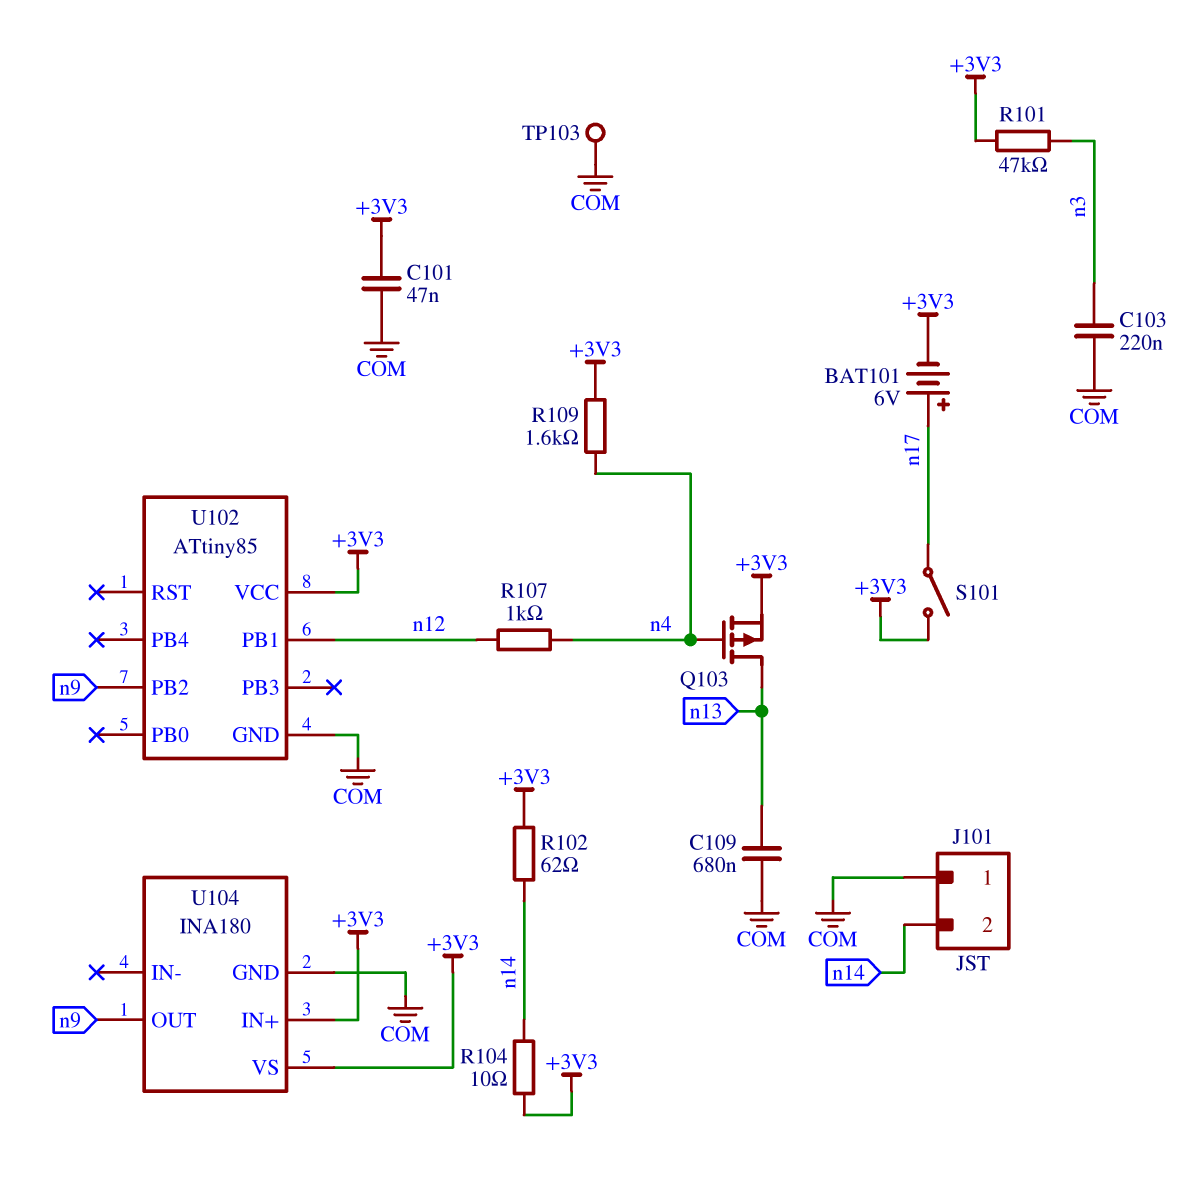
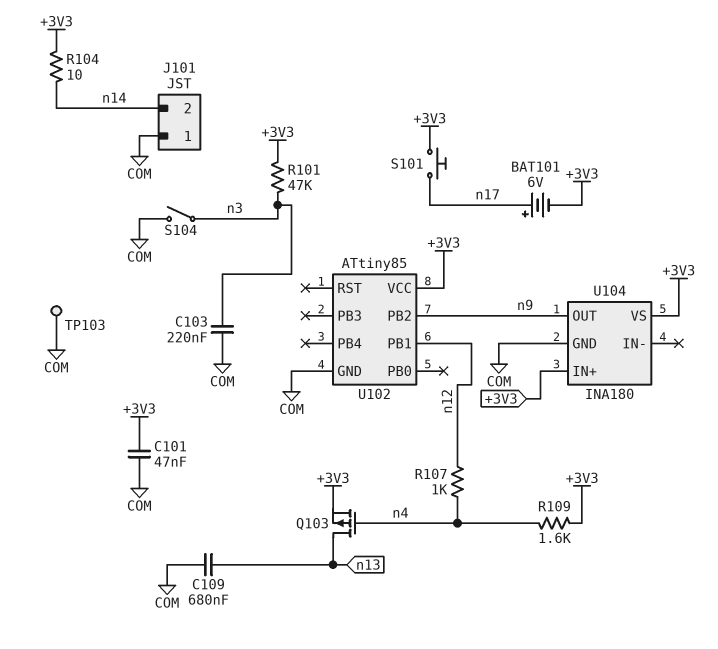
R102: 62 (+3V3, n14) -> none
S101: switch (+3V3, n17) -> button (+3V3, n17)
S104: none -> switch (COM, n3)

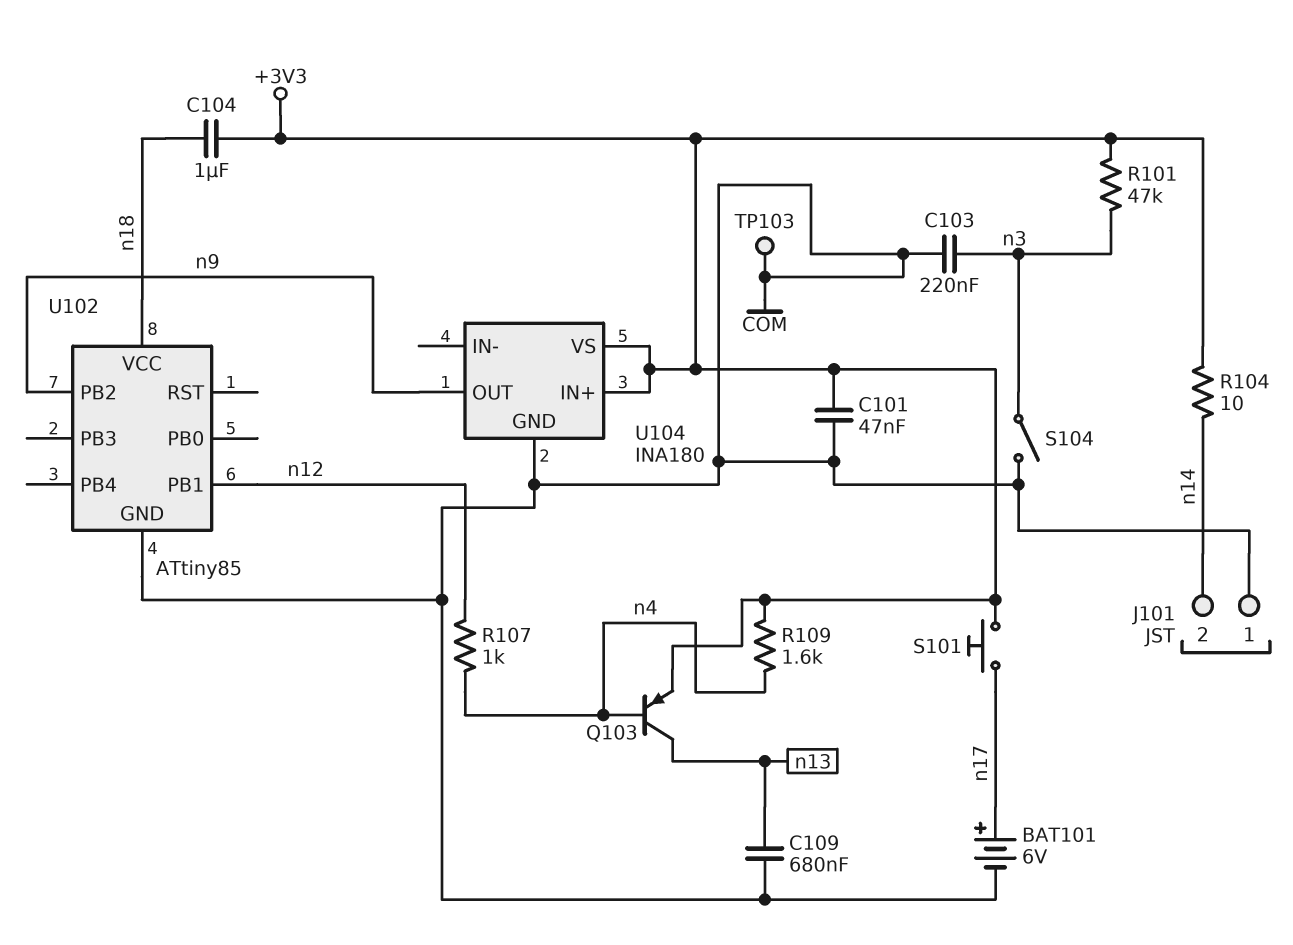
BAT101: 6V (plus n17, minus +3V3) -> 6V (plus n17, minus COM)
C104: none -> 1uF (+3V3, n18)
Q103: PMOS (G n4, D n13, S +3V3) -> PNP (B n4, C n13, E +3V3)
U102 pin VCC: +3V3 -> n18

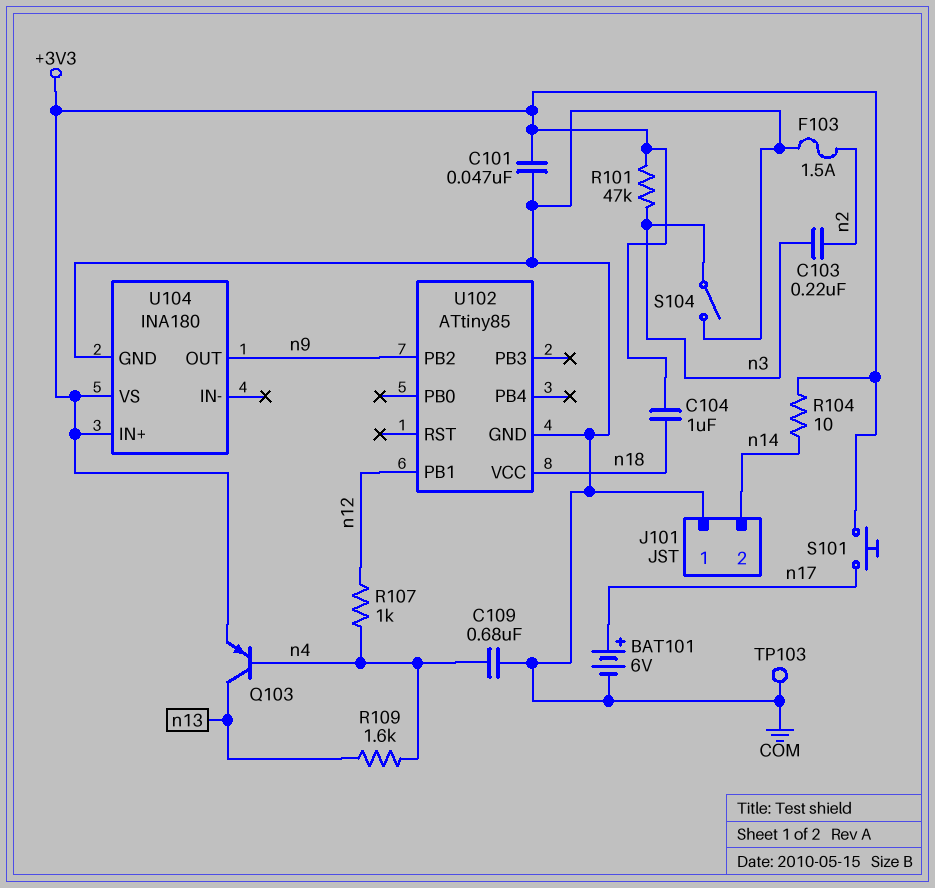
C103: 220nF (COM, n3) -> 220nF (n2, n3)
C109: 680nF (COM, n13) -> 680nF (COM, n4)
F103: none -> 1.5A (COM, n2)
R109: 1.6k (+3V3, n4) -> 1.6k (n4, n13)

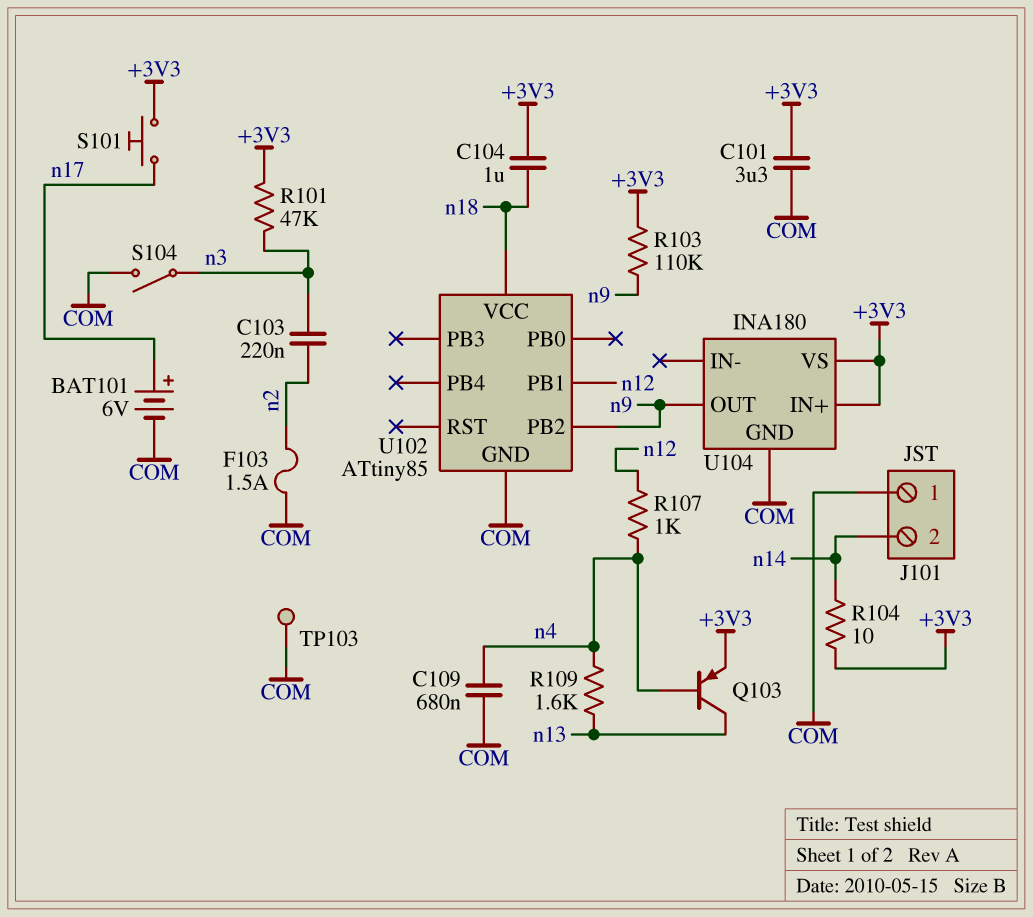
C101: 47nF (+3V3, COM) -> 3.3uF (+3V3, COM)
R103: none -> 110k (+3V3, n9)

